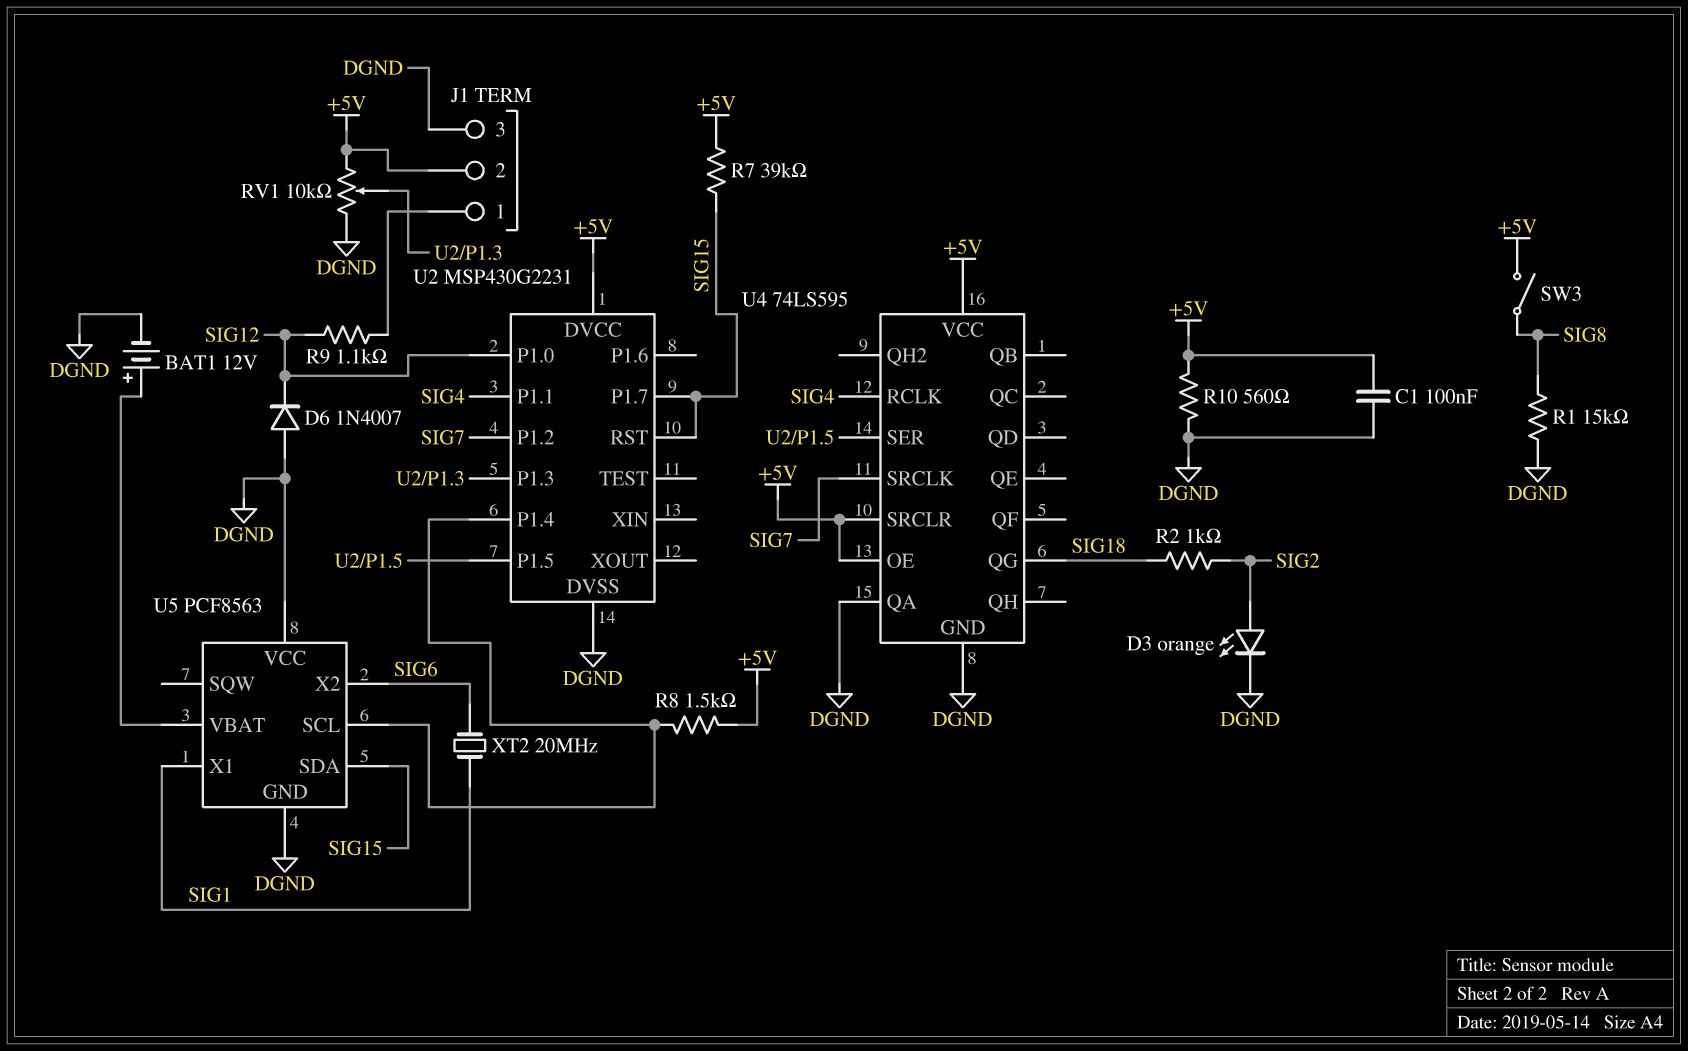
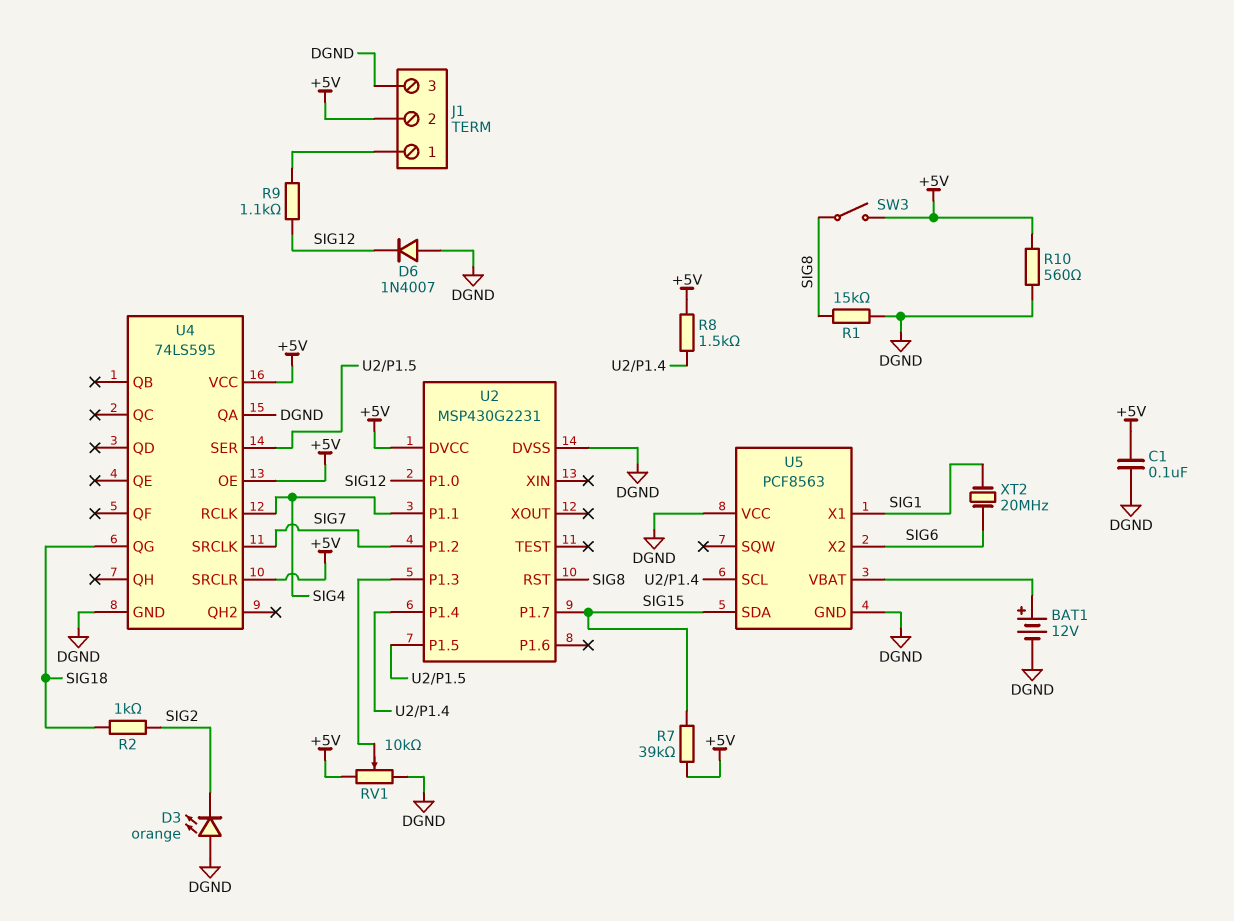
D3: LED orange (A SIG2, K DGND) -> LED orange (A DGND, K SIG2)
U2 pin RST: SIG15 -> SIG8

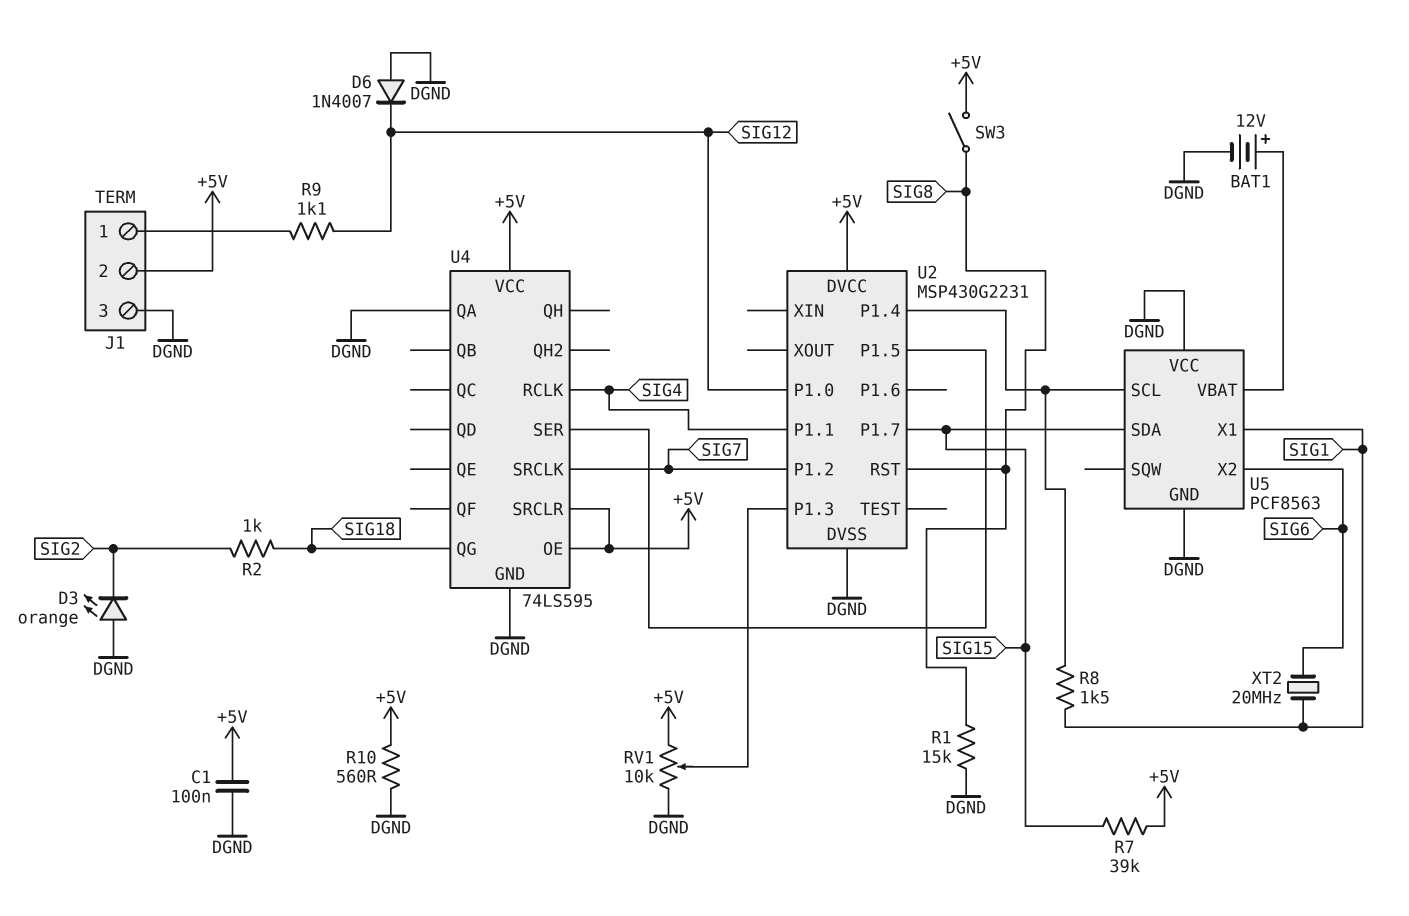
R8: 1.5k (+5V, U2/P1.4) -> 1.5k (SIG1, U2/P1.4)

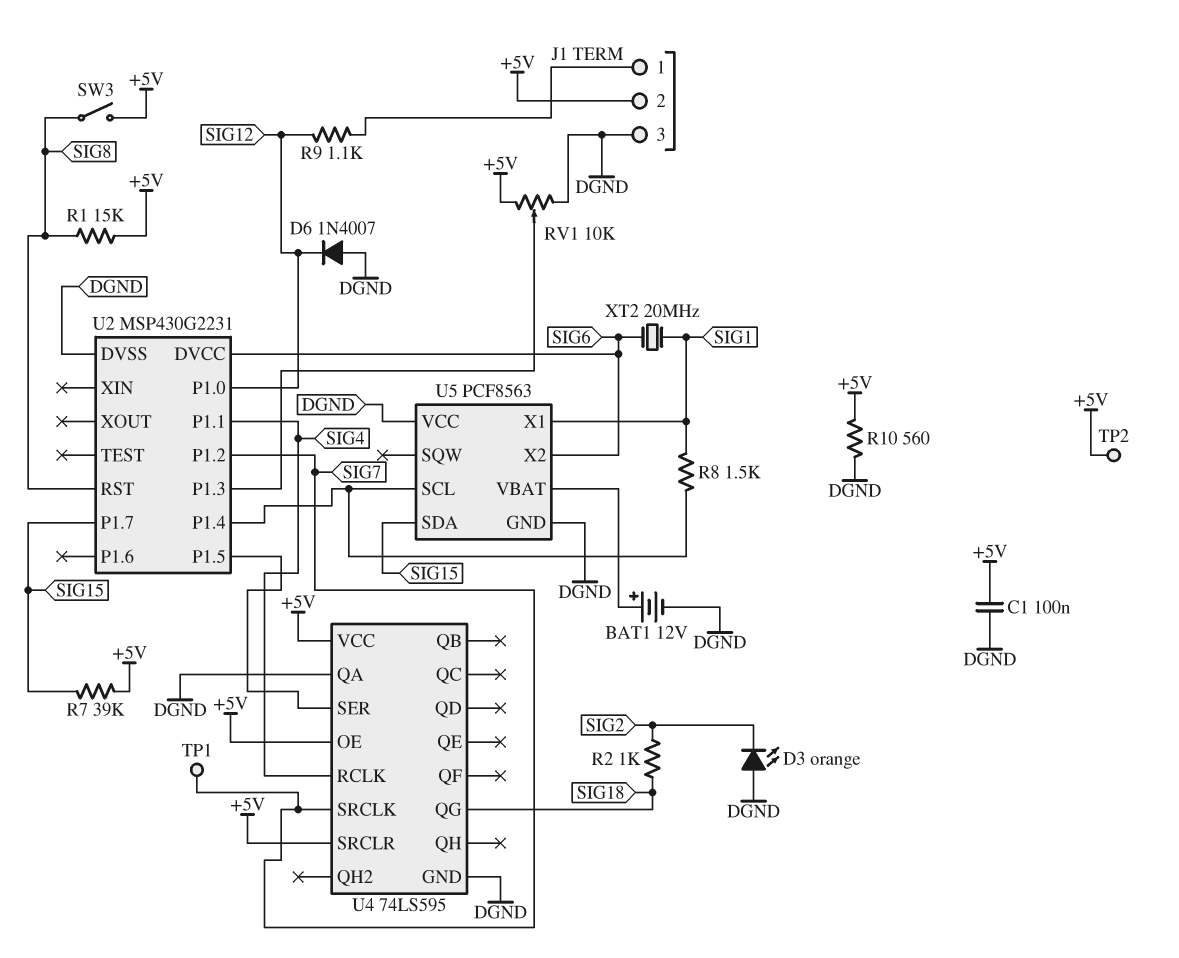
R1: 15k (DGND, SIG8) -> 15k (+5V, SIG8)
TP1: none -> test point (SIG7)
TP2: none -> test point (+5V)
U2 pin DVCC: +5V -> SIG6

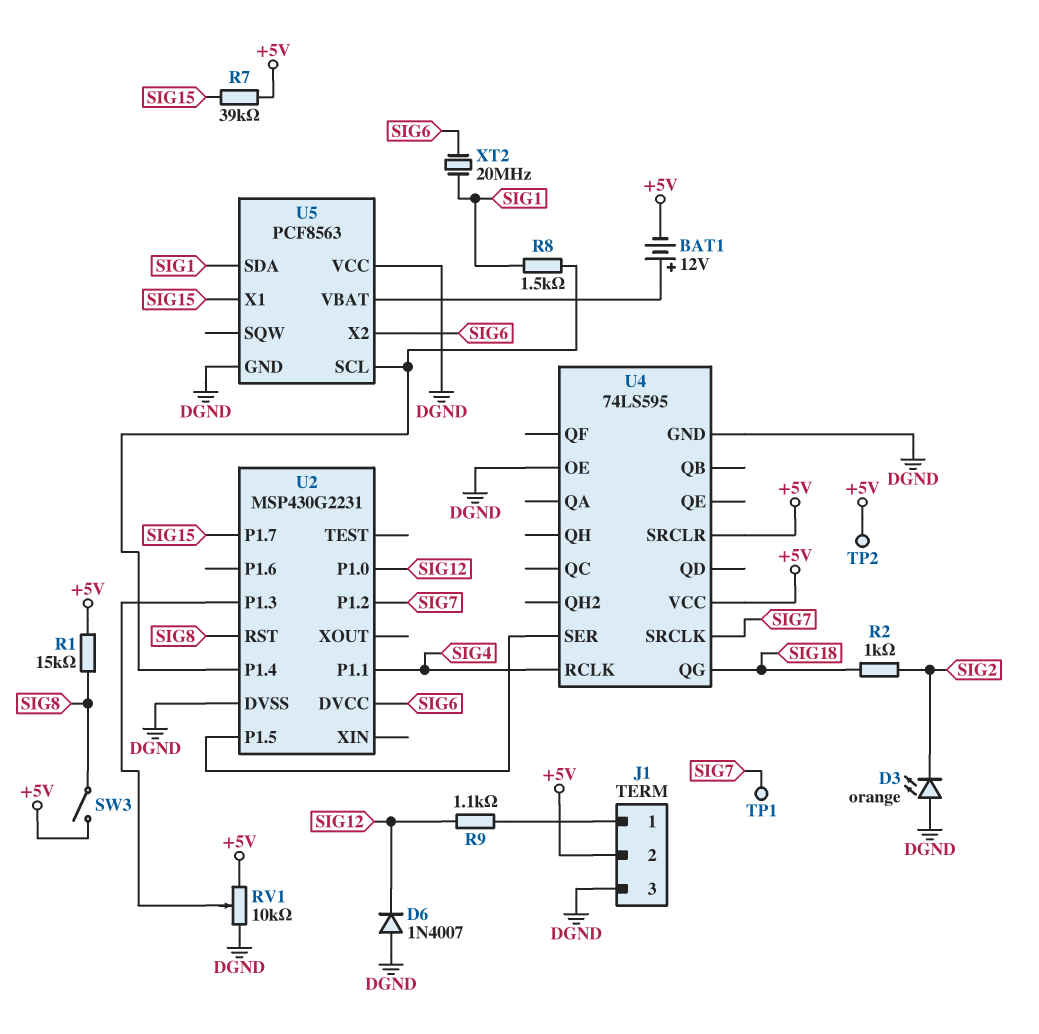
BAT1: 12V (plus U5/VBAT, minus DGND) -> 12V (plus U5/VBAT, minus +5V)
C1: 100nF (+5V, DGND) -> none
R10: 560 (+5V, DGND) -> none
U4 pin OE: +5V -> DGND
U4 pin QA: DGND -> none
U5 pin SDA: SIG15 -> SIG1
U5 pin X1: SIG1 -> SIG15

